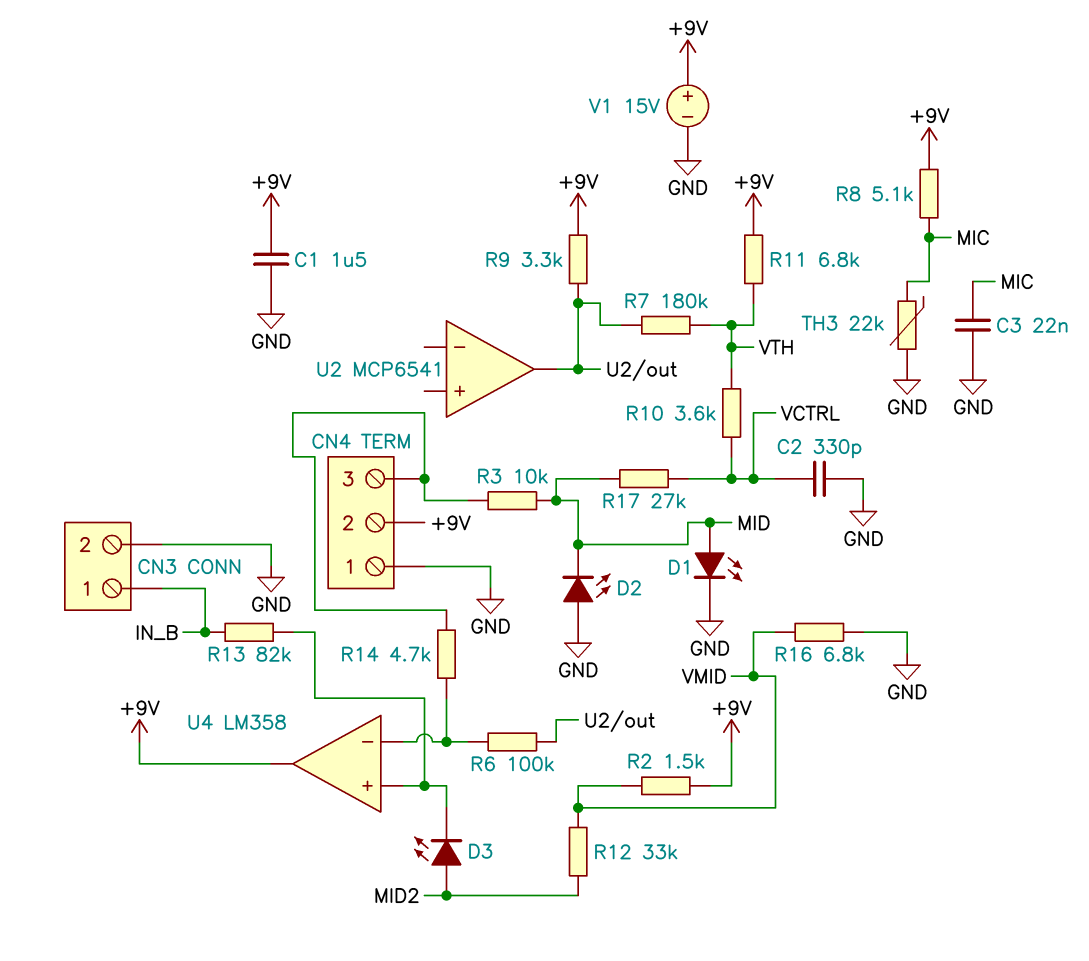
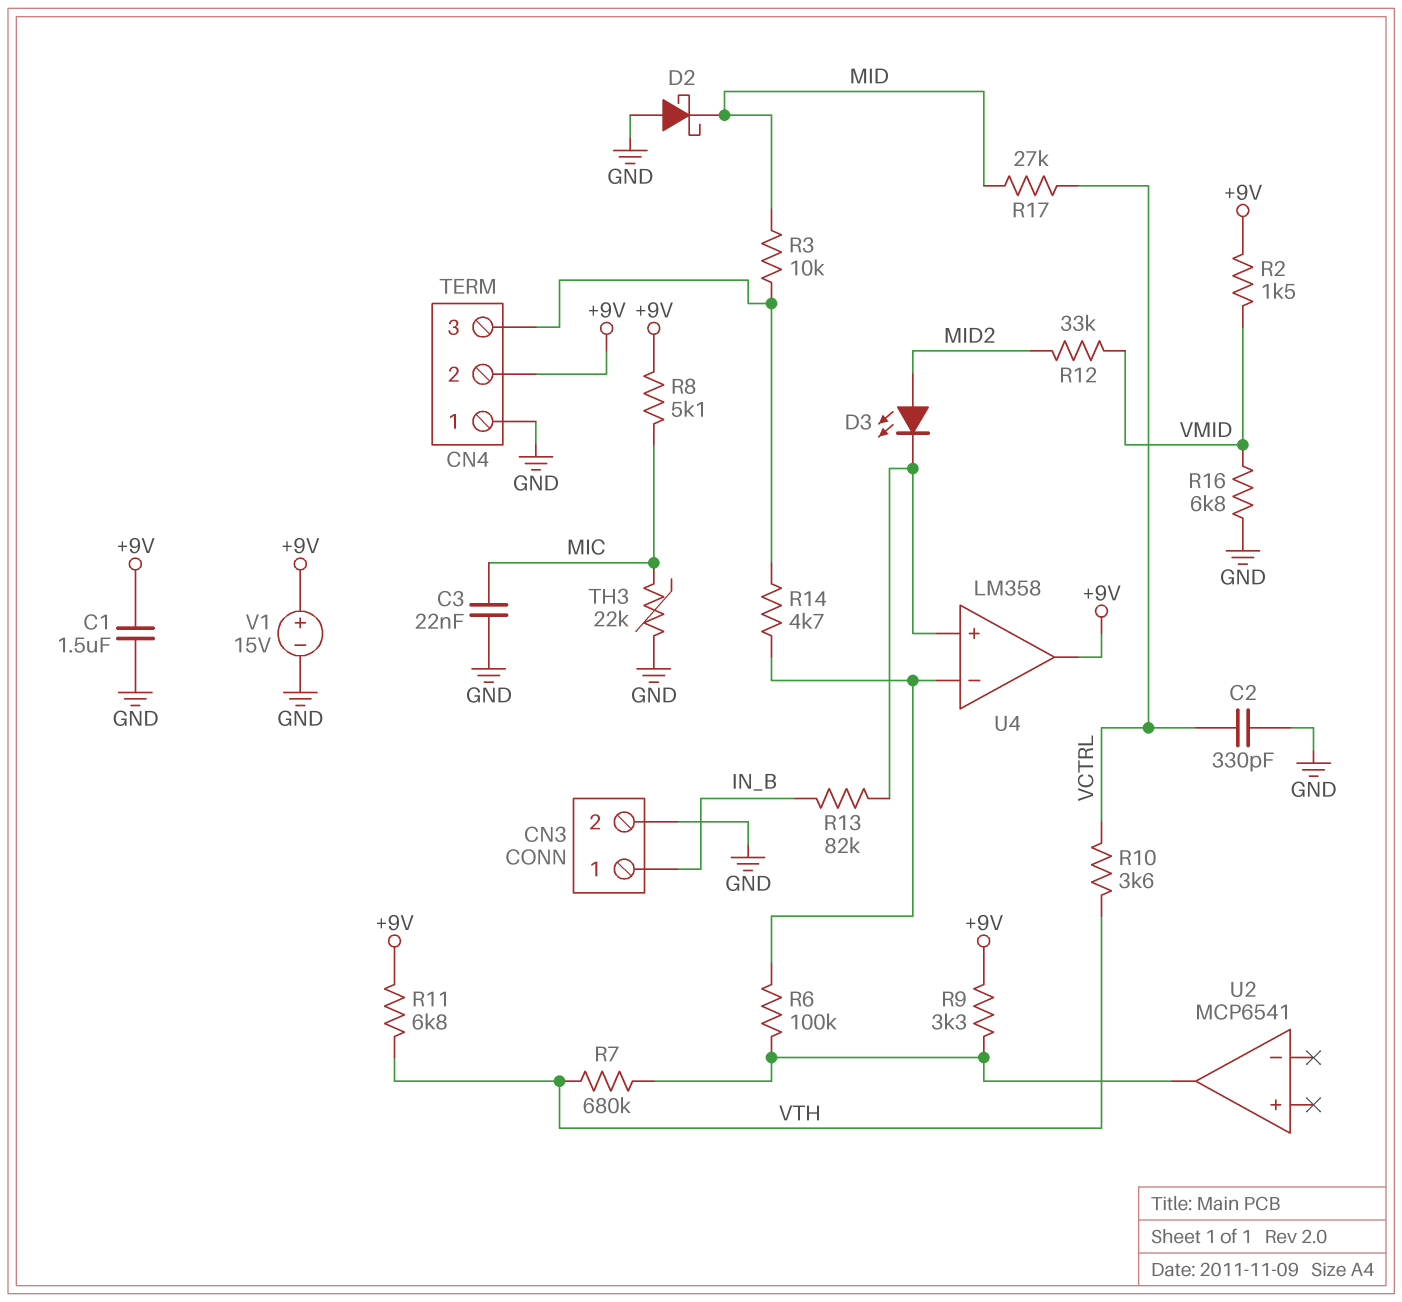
D1: LED (A MID, K GND) -> none
D2: LED (A GND, K MID) -> schottky (A GND, K MID)
R7: 180k (U2/out, VTH) -> 680k (U2/out, VTH)

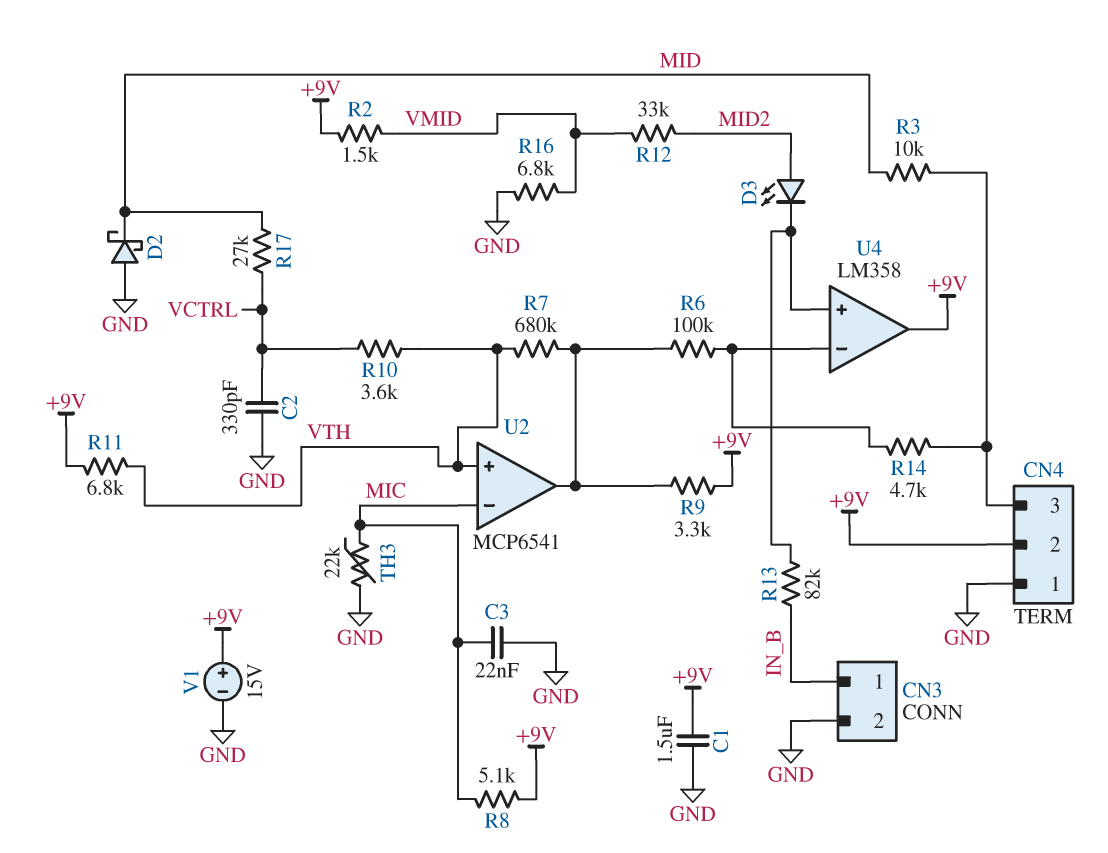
U2 pin in+: none -> VTH
U2 pin in-: none -> MIC

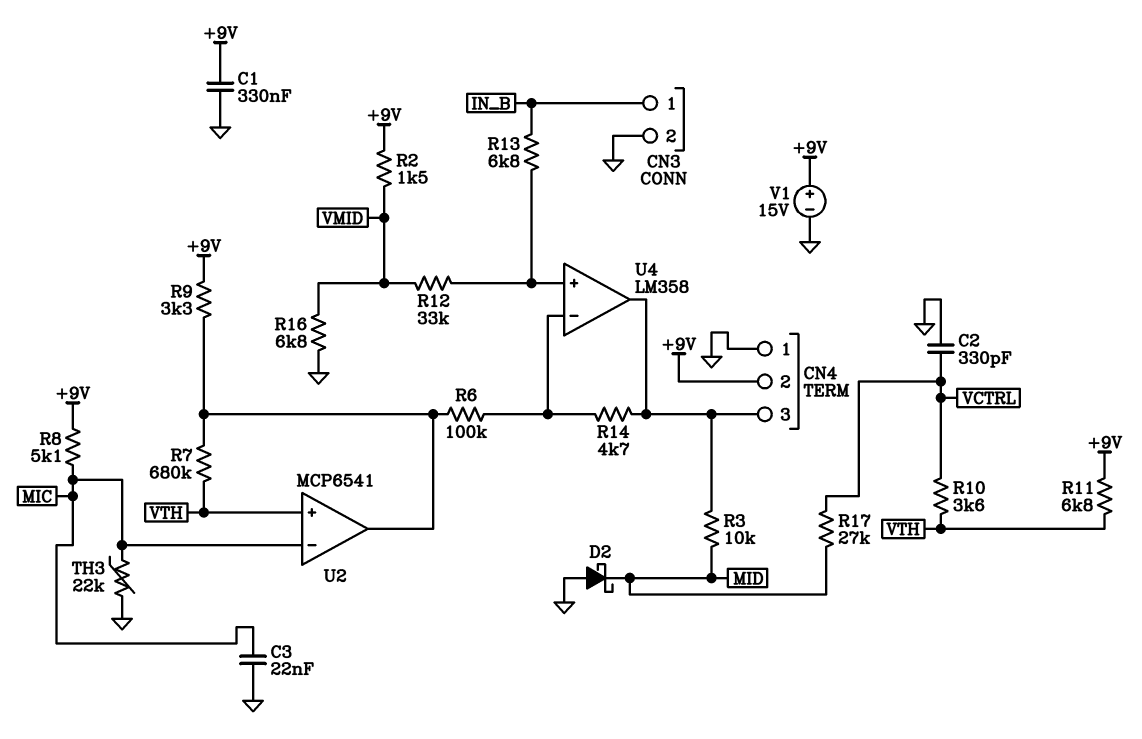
C1: 1.5uF (+9V, GND) -> 330nF (+9V, GND)
D3: LED (A MID2, K U4/in+) -> none
R12: 33k (MID2, VMID) -> 33k (U4/in+, VMID)
R13: 82k (IN_B, U4/in+) -> 6.8k (IN_B, U4/in+)
U4 pin out: +9V -> CN4/3

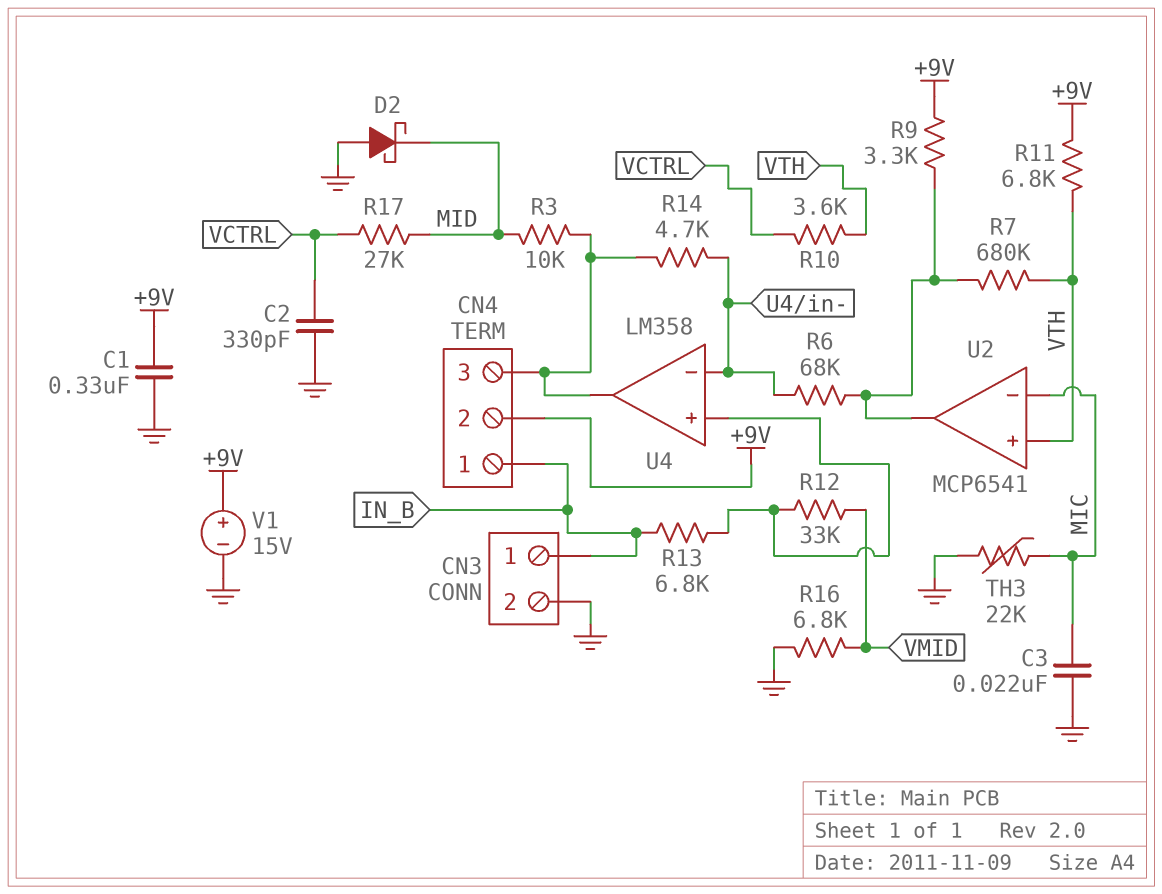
CN4 pin 1: GND -> IN_B
R2: 1.5k (+9V, VMID) -> none
R6: 100k (U2/out, U4/in-) -> 68k (U2/out, U4/in-)
R8: 5.1k (+9V, MIC) -> none

